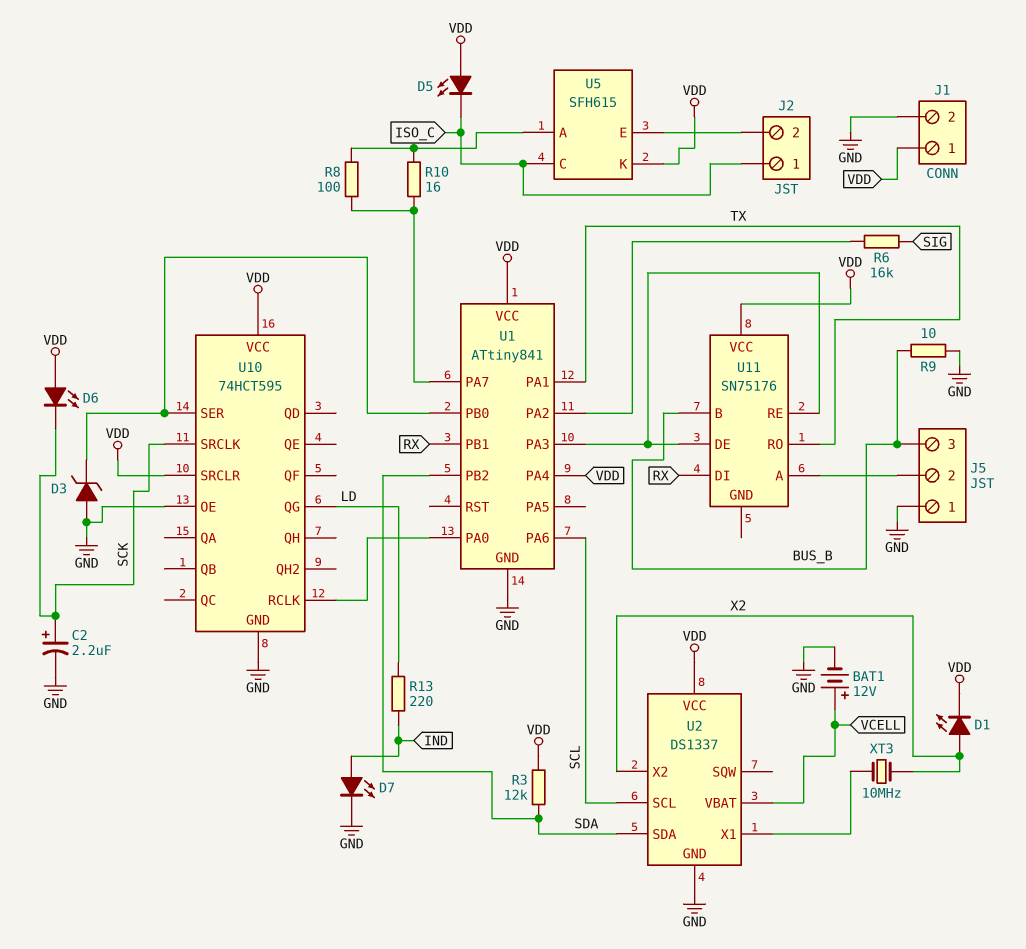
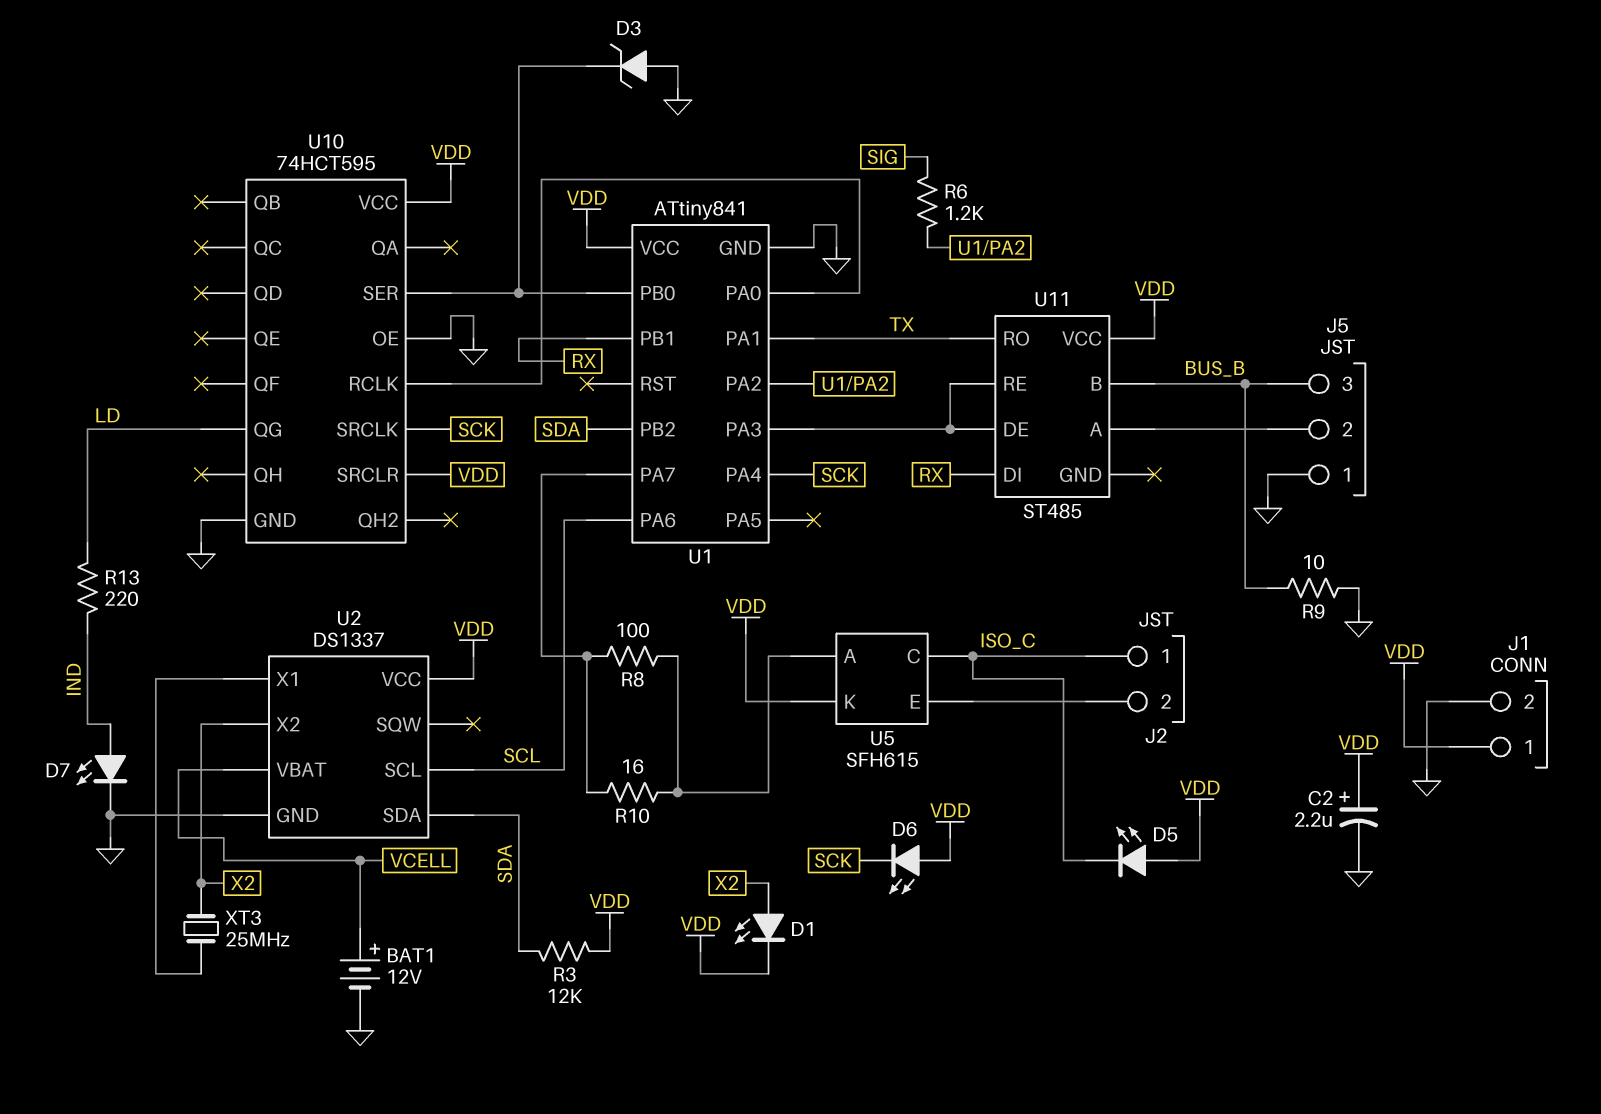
C2: 2.2uF (plus SCK, minus GND) -> 2.2uF (plus VDD, minus GND)
R6: 16k (SIG, U1/PA2) -> 1.2k (SIG, U1/PA2)
U1 pin PA4: VDD -> SCK
U11: SN75176 -> ST485
XT3: 10MHz (U2/X1, X2) -> 25MHz (U2/X1, X2)

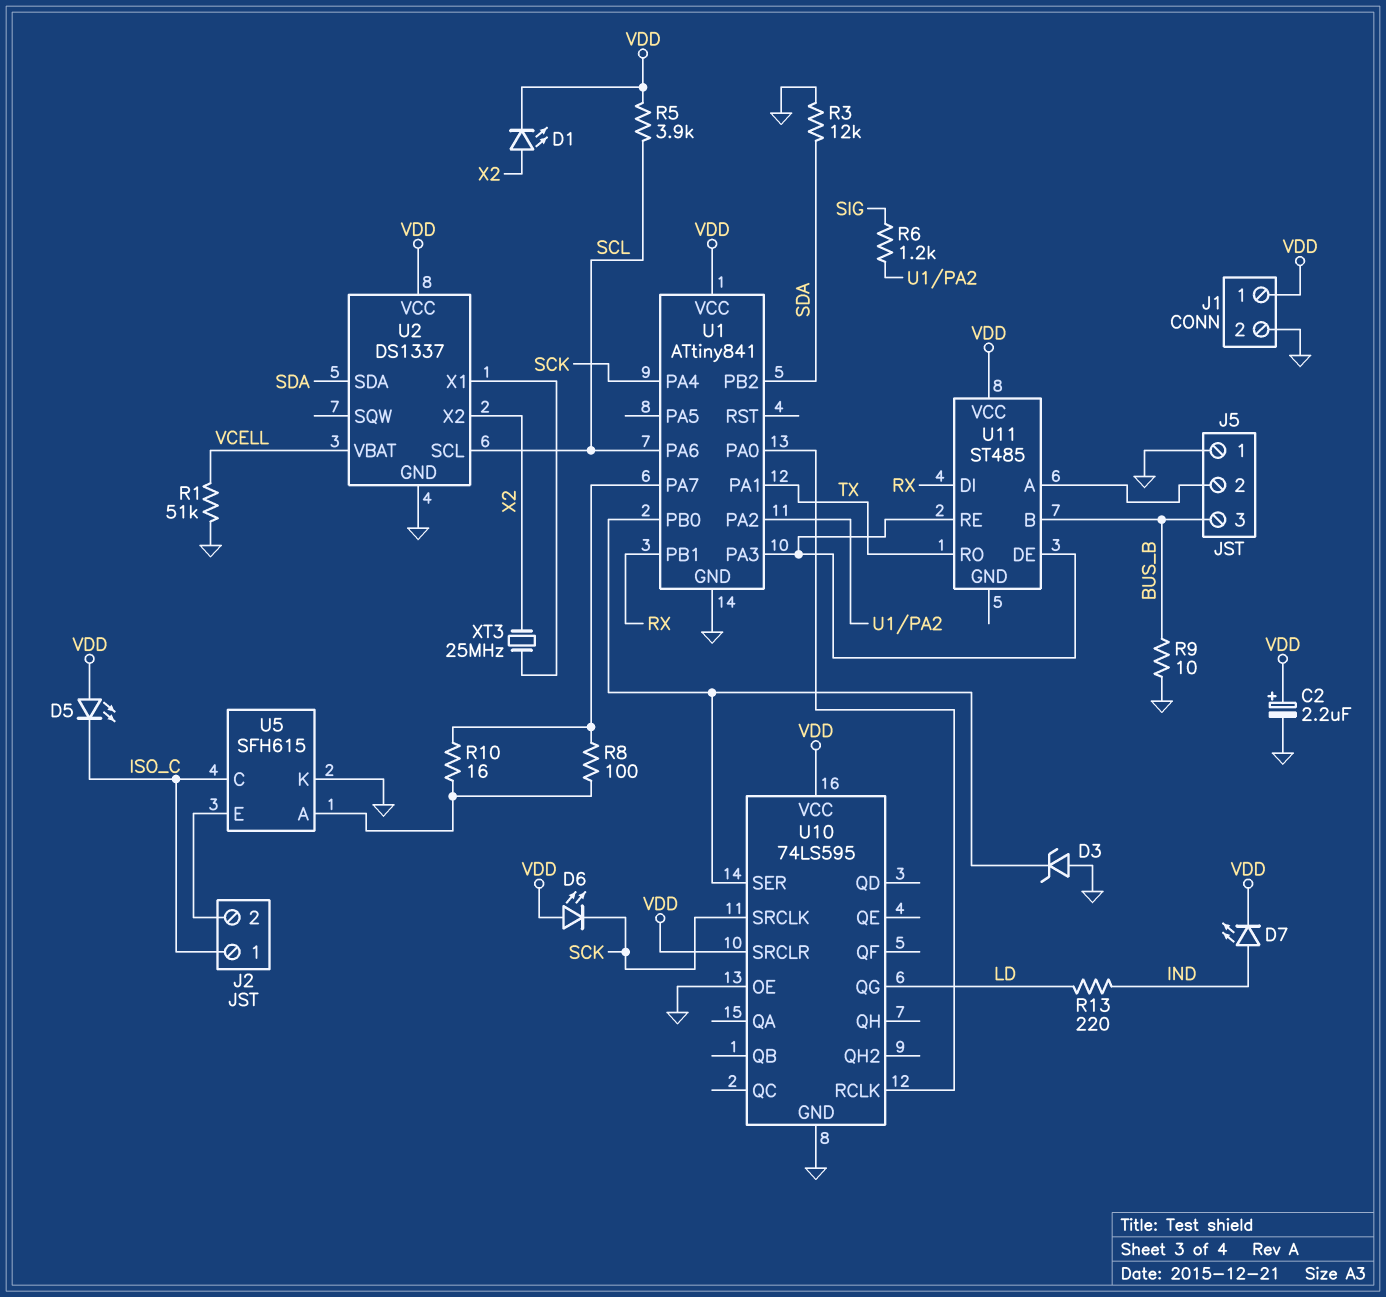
BAT1: 12V (plus VCELL, minus GND) -> none
D7: LED (A IND, K GND) -> LED (A IND, K VDD)
R1: none -> 51k (GND, VCELL)
R3: 12k (SDA, VDD) -> 12k (GND, SDA)
R5: none -> 3.9k (SCL, VDD)
U5 pin K: VDD -> GND
U10: 74HCT595 -> 74LS595

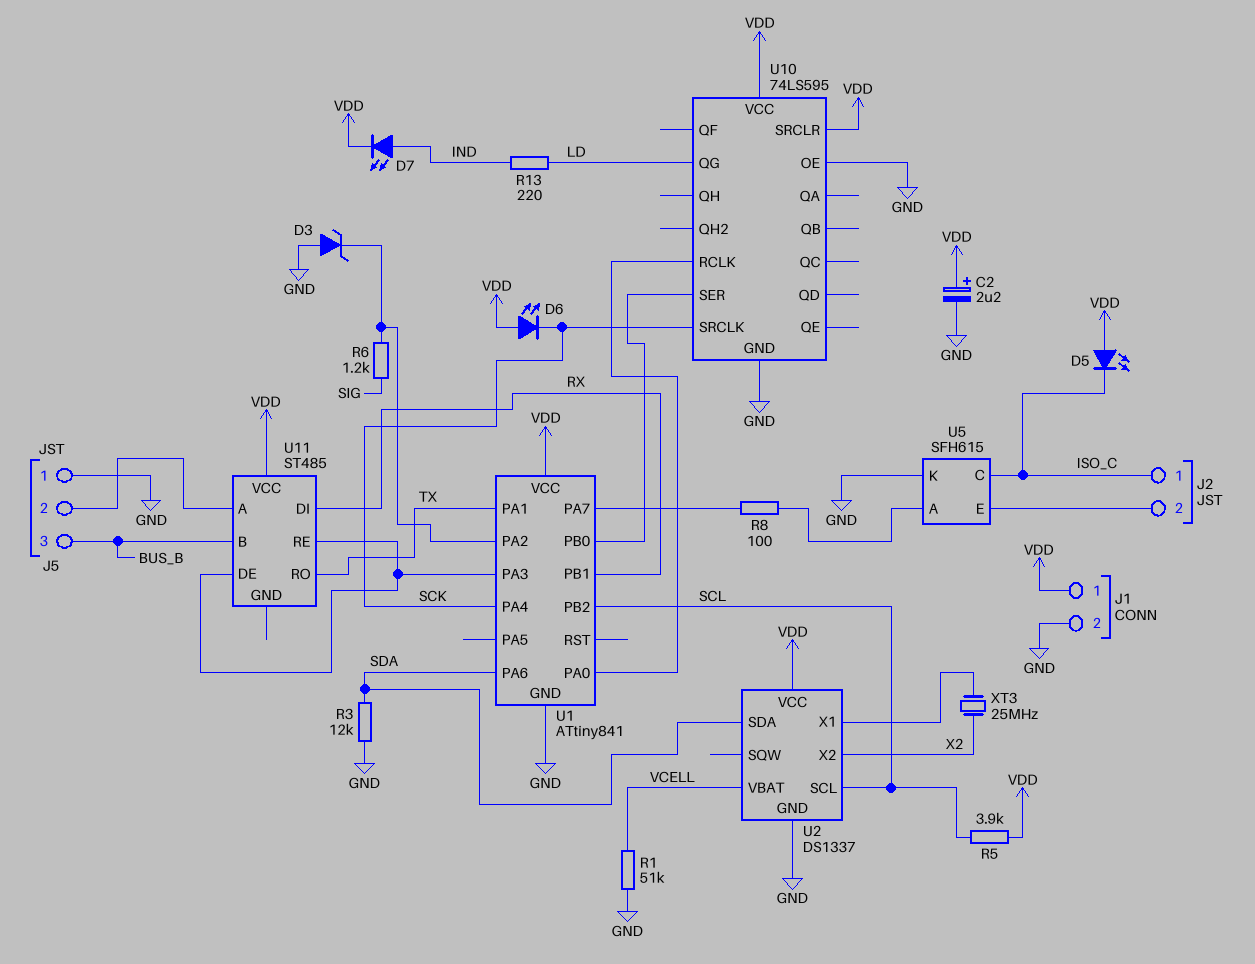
D1: LED (A X2, K VDD) -> none
D3: zener (A GND, K U1/PB0) -> zener (A GND, K U1/PA2)
R9: 10 (BUS_B, GND) -> none
R10: 16 (U1/PA7, U5/A) -> none
U1 pin PA6: SCL -> SDA
U1 pin PB2: SDA -> SCL

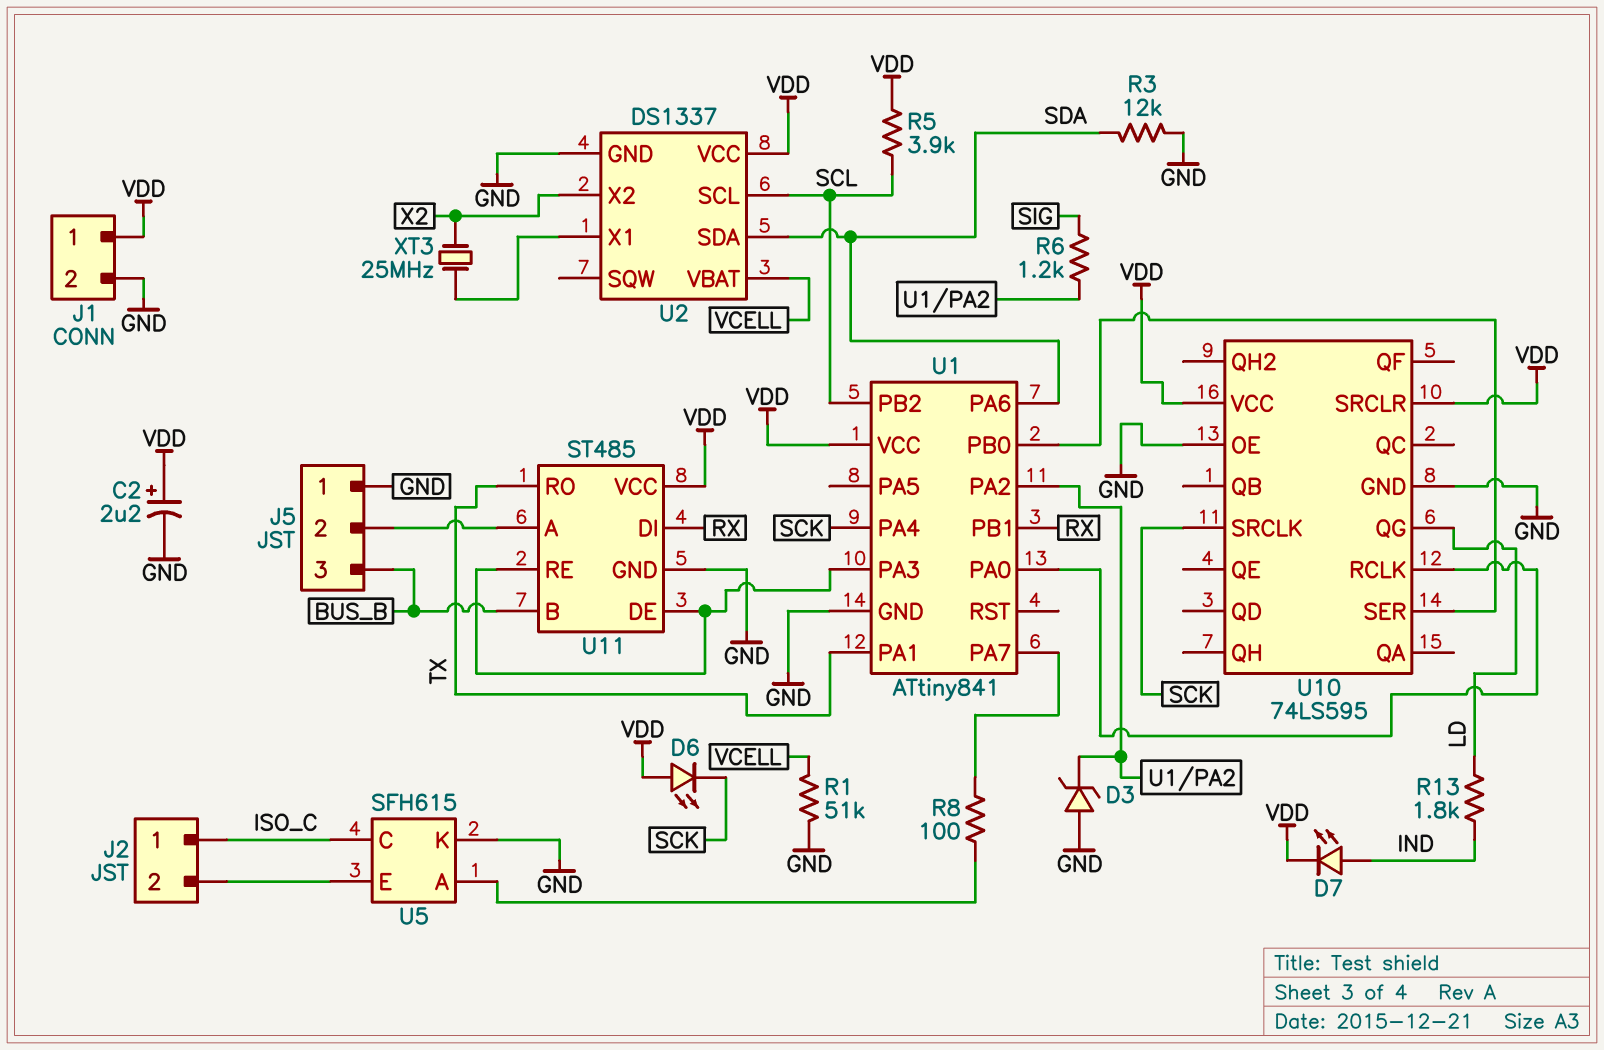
D5: LED (A VDD, K ISO_C) -> none
R13: 220 (IND, LD) -> 1.8k (IND, LD)
U11 pin GND: none -> GND

